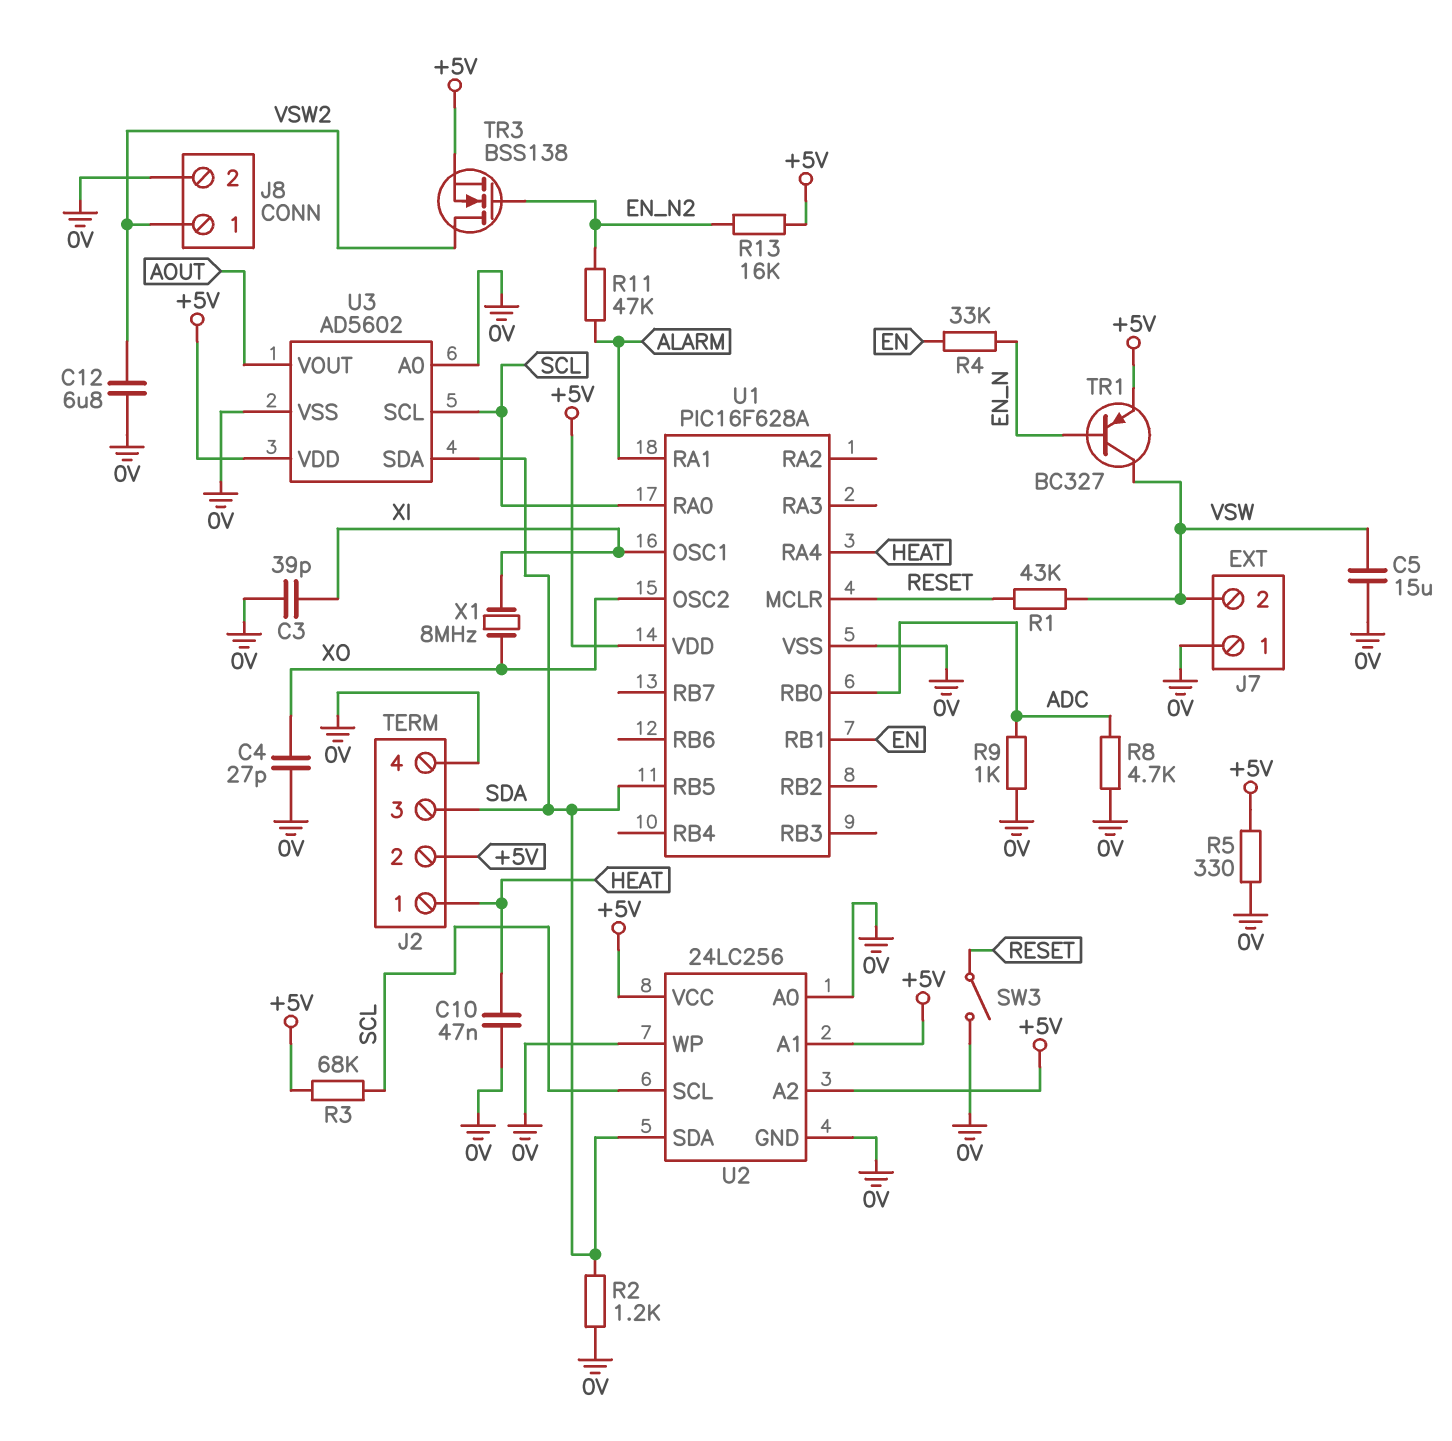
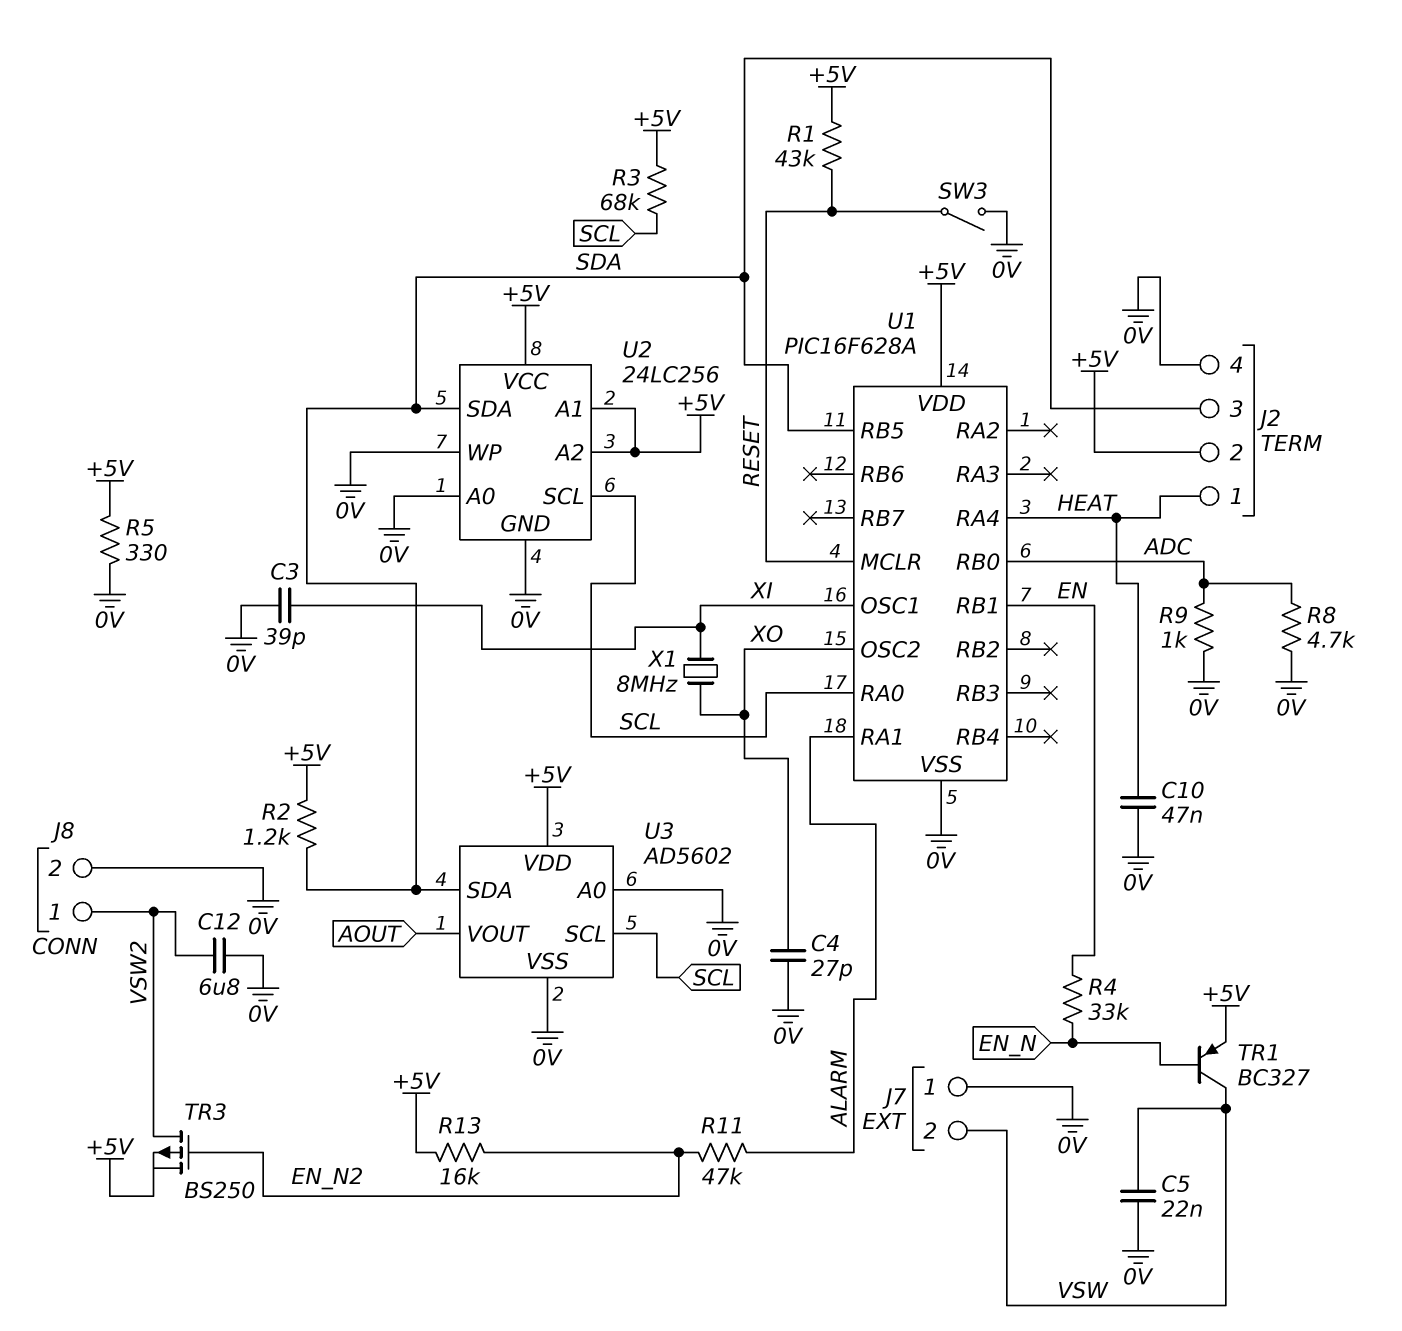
C5: 15uF (0V, VSW) -> 22nF (0V, VSW)
R1: 43k (RESET, VSW) -> 43k (+5V, RESET)
R2: 1.2k (0V, SDA) -> 1.2k (+5V, SDA)
TR3: NMOS BSS138 (G EN_N2, D VSW2, S +5V) -> PMOS BS250 (G EN_N2, D VSW2, S +5V)

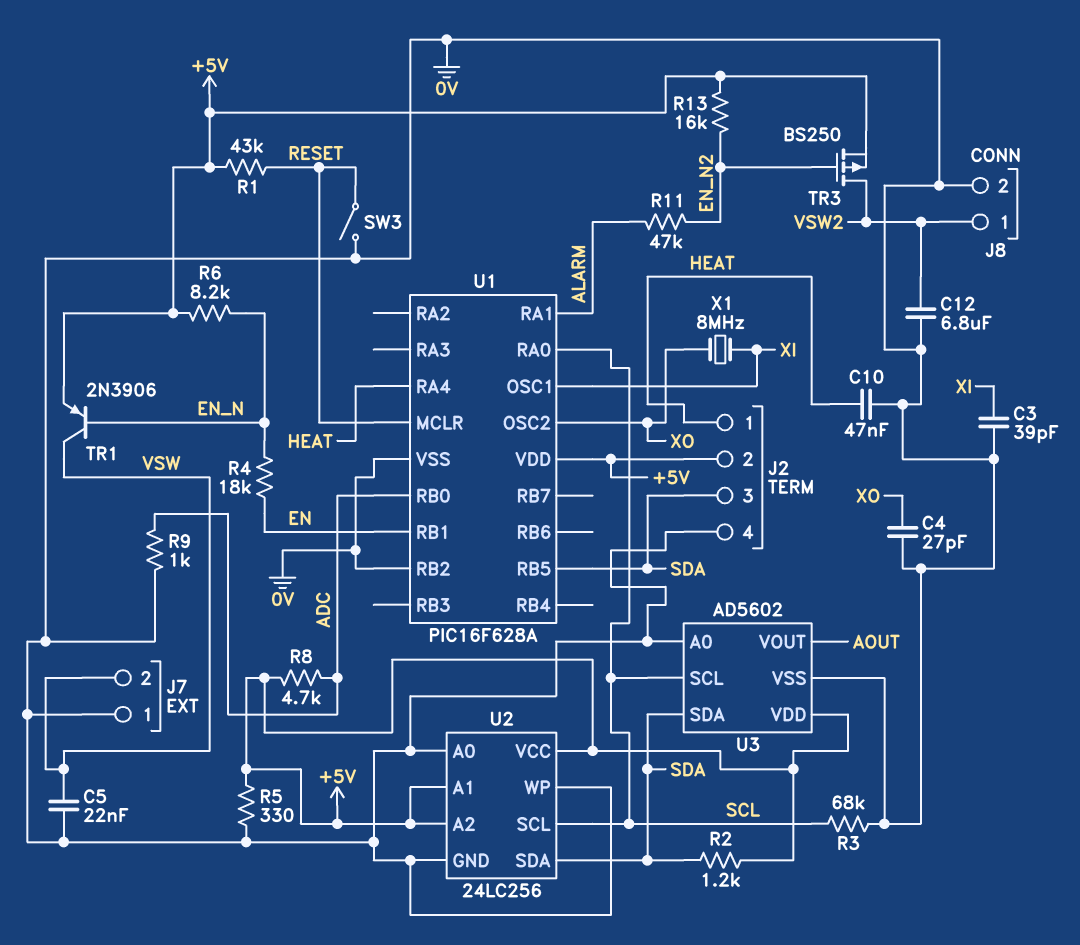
R3: 68k (+5V, SCL) -> 68k (0V, SCL)
R4: 33k (EN, EN_N) -> 18k (EN, EN_N)
R6: none -> 8.2k (+5V, EN_N)
R8: 4.7k (0V, ADC) -> 4.7k (+5V, ADC)
TR1: PNP BC327 (B EN_N, C VSW, E +5V) -> PNP 2N3906 (B EN_N, C VSW, E +5V)
U1 pin RB2: none -> 0V

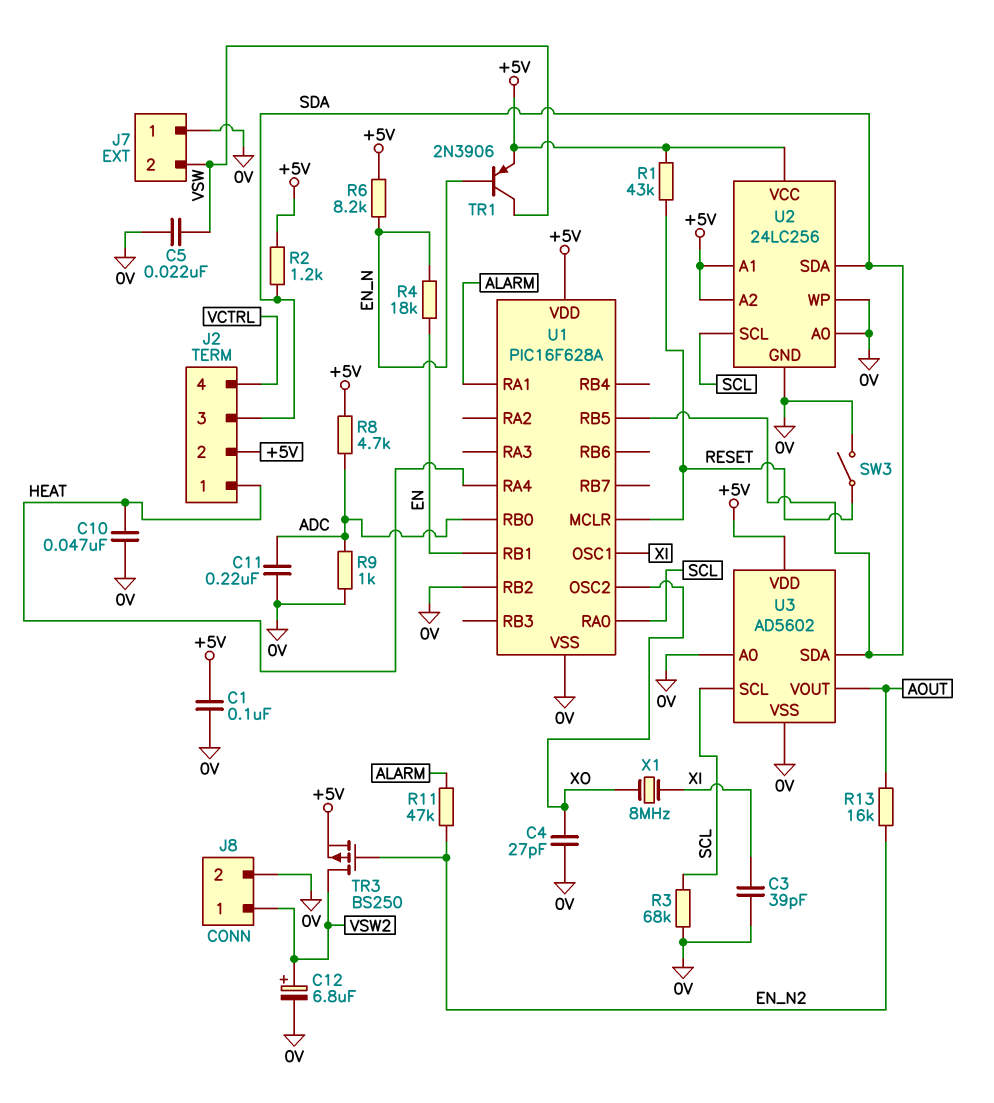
C1: none -> 100nF (+5V, 0V)
C11: none -> 220nF (0V, ADC)
C12: 6.8uF (0V, VSW2) -> 6.8uF (plus VSW2, minus 0V)
J2 pin 4: 0V -> VCTRL
R5: 330 (+5V, 0V) -> none
R13: 16k (+5V, EN_N2) -> 16k (AOUT, EN_N2)

